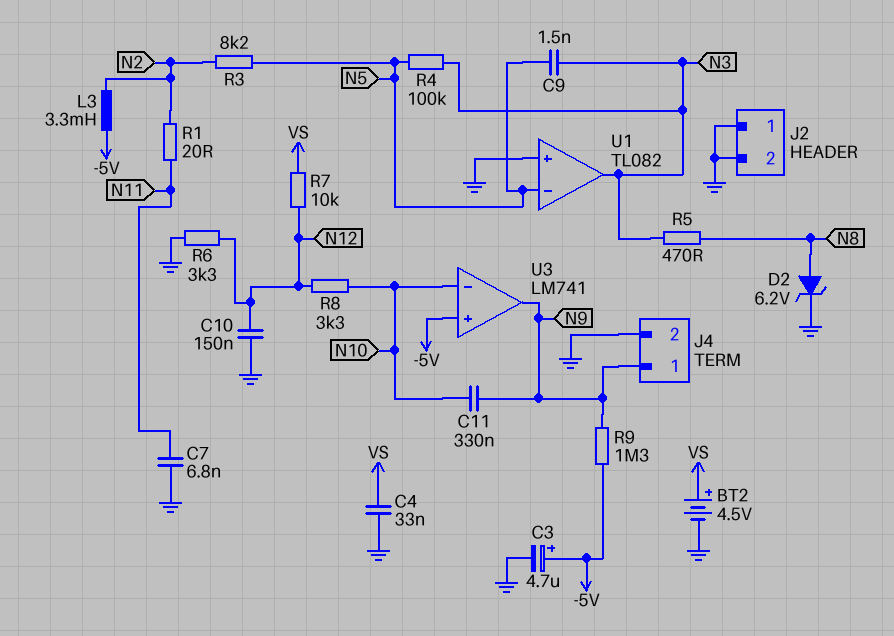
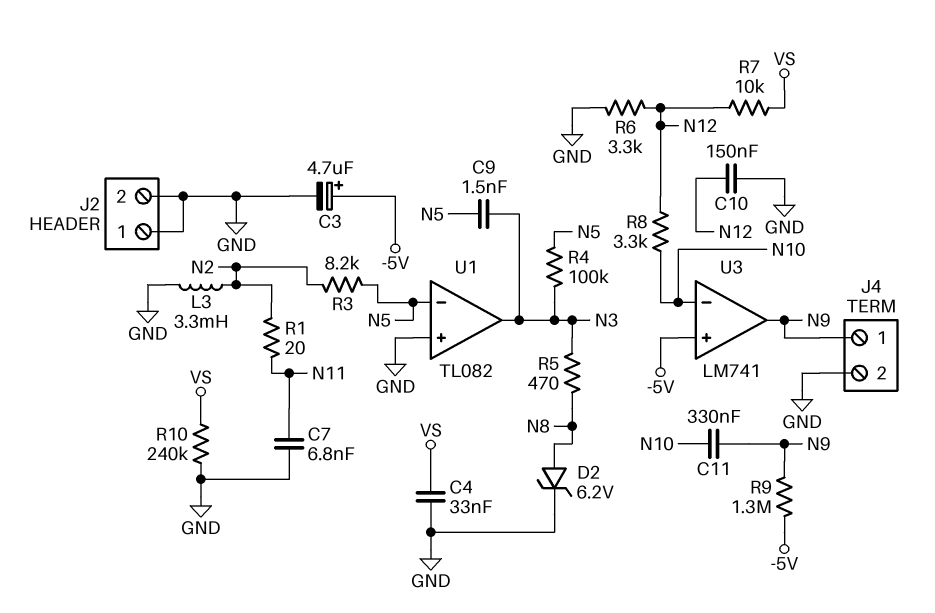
BT2: 4.5V (plus VS, minus GND) -> none
L3: 3.3mH (-5V, N2) -> 3.3mH (GND, N2)
R10: none -> 240k (GND, VS)

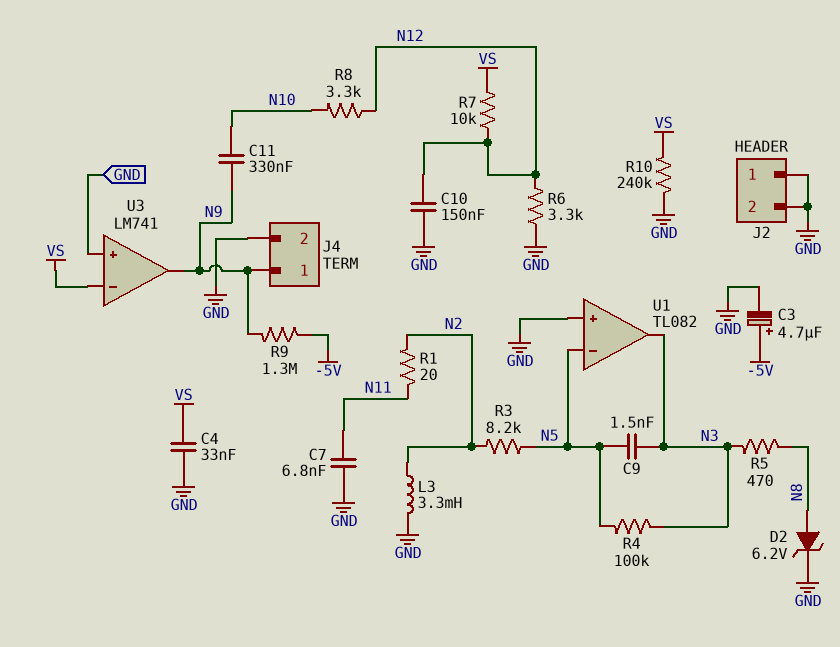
U3 pin in+: -5V -> GND
U3 pin in-: N10 -> VS

